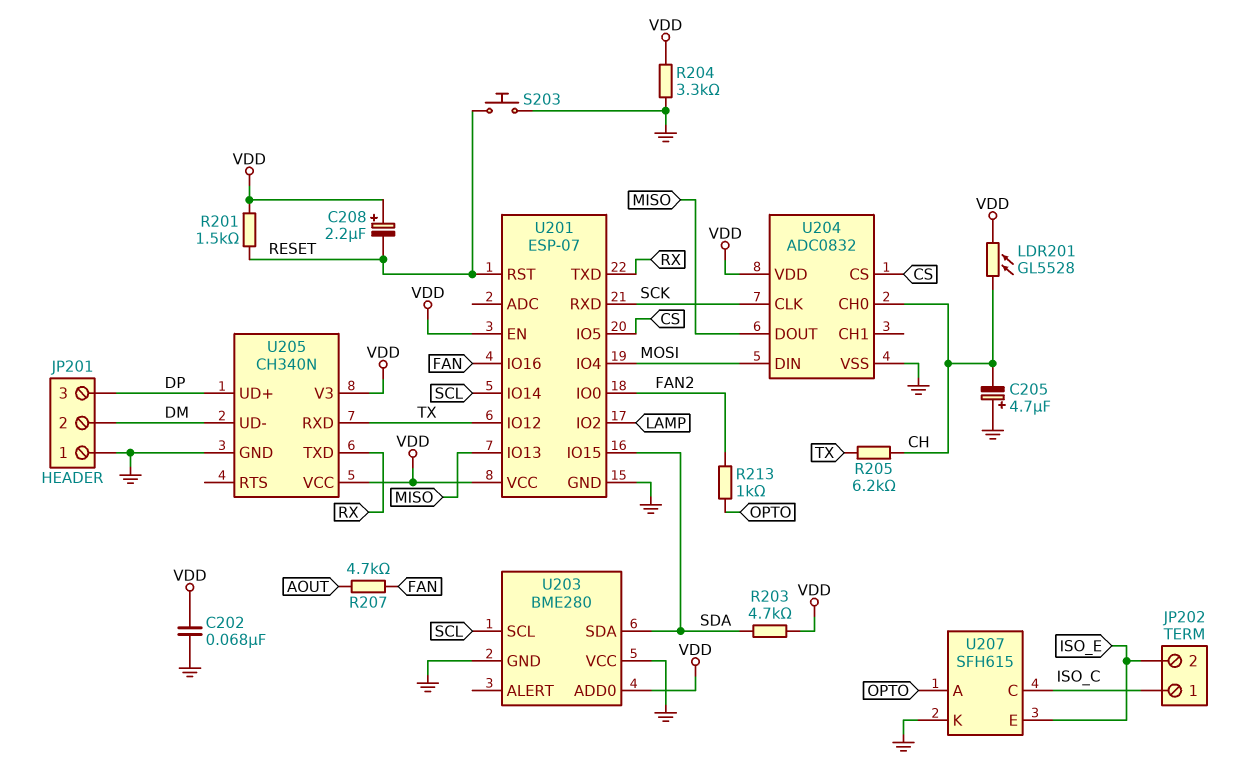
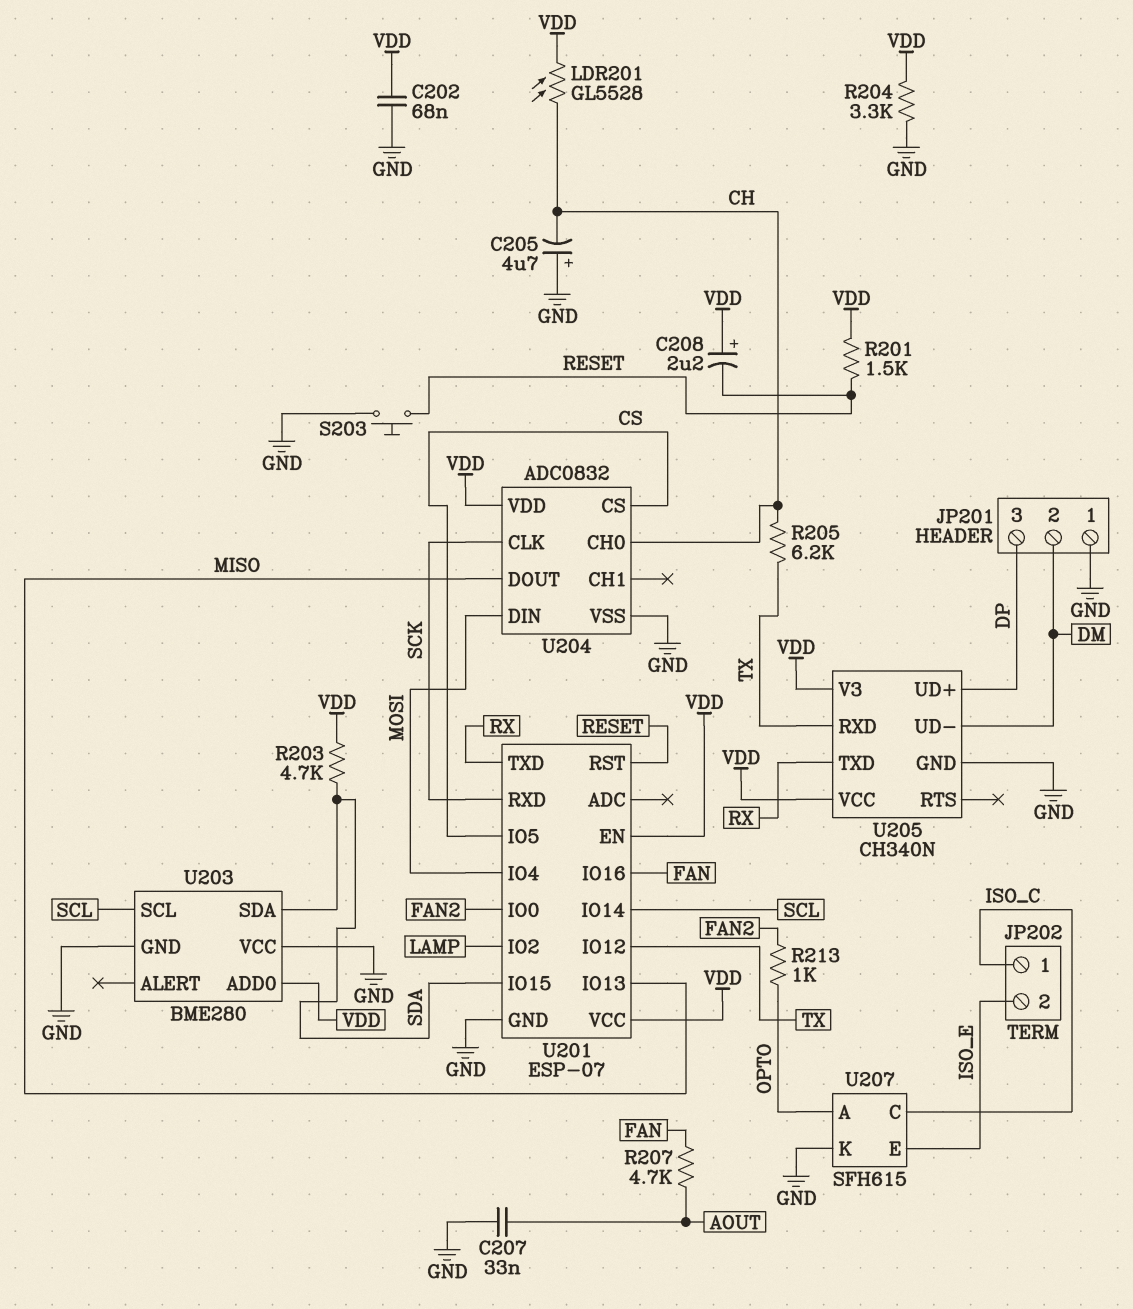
C207: none -> 33nF (AOUT, GND)

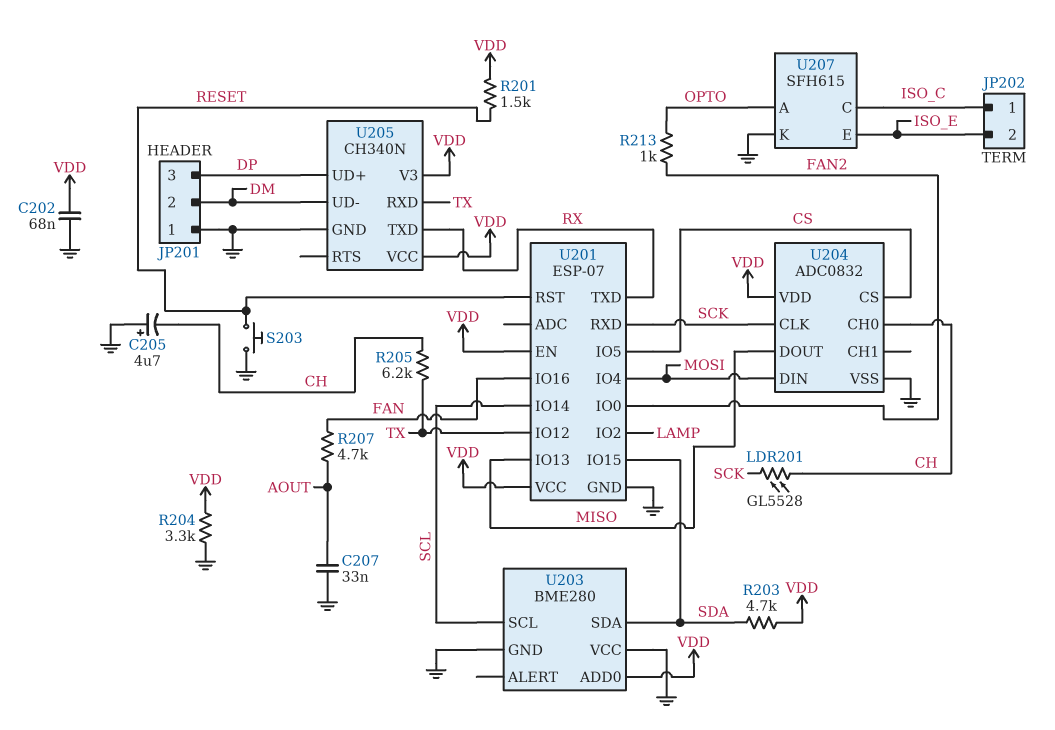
C208: 2.2uF (plus VDD, minus RESET) -> none
LDR201: GL5528 (CH, VDD) -> GL5528 (CH, SCK)

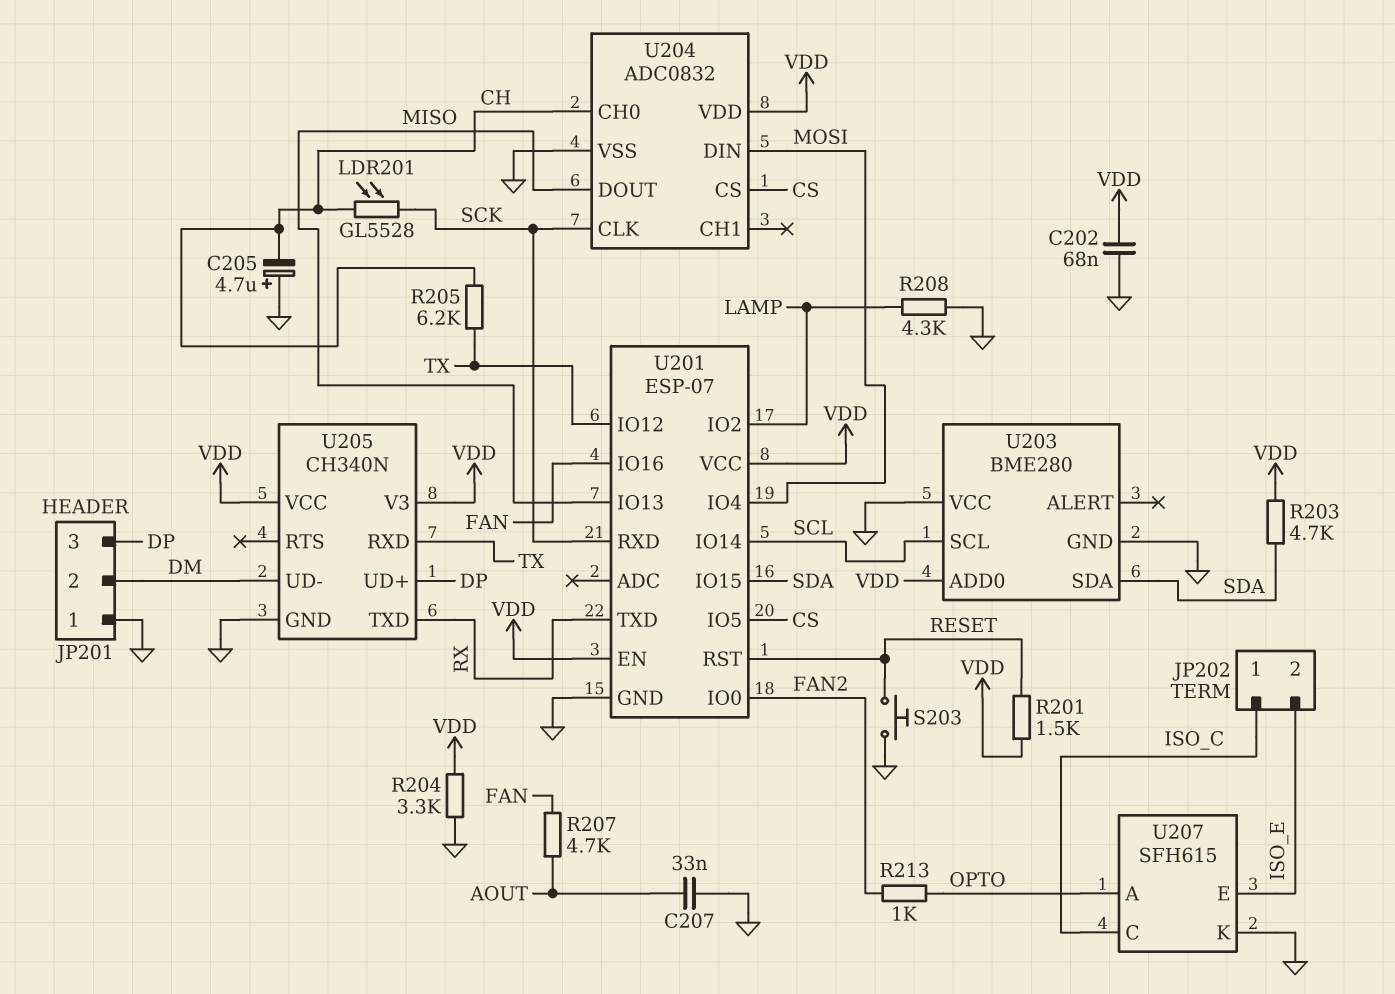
R208: none -> 4.3k (GND, LAMP)

